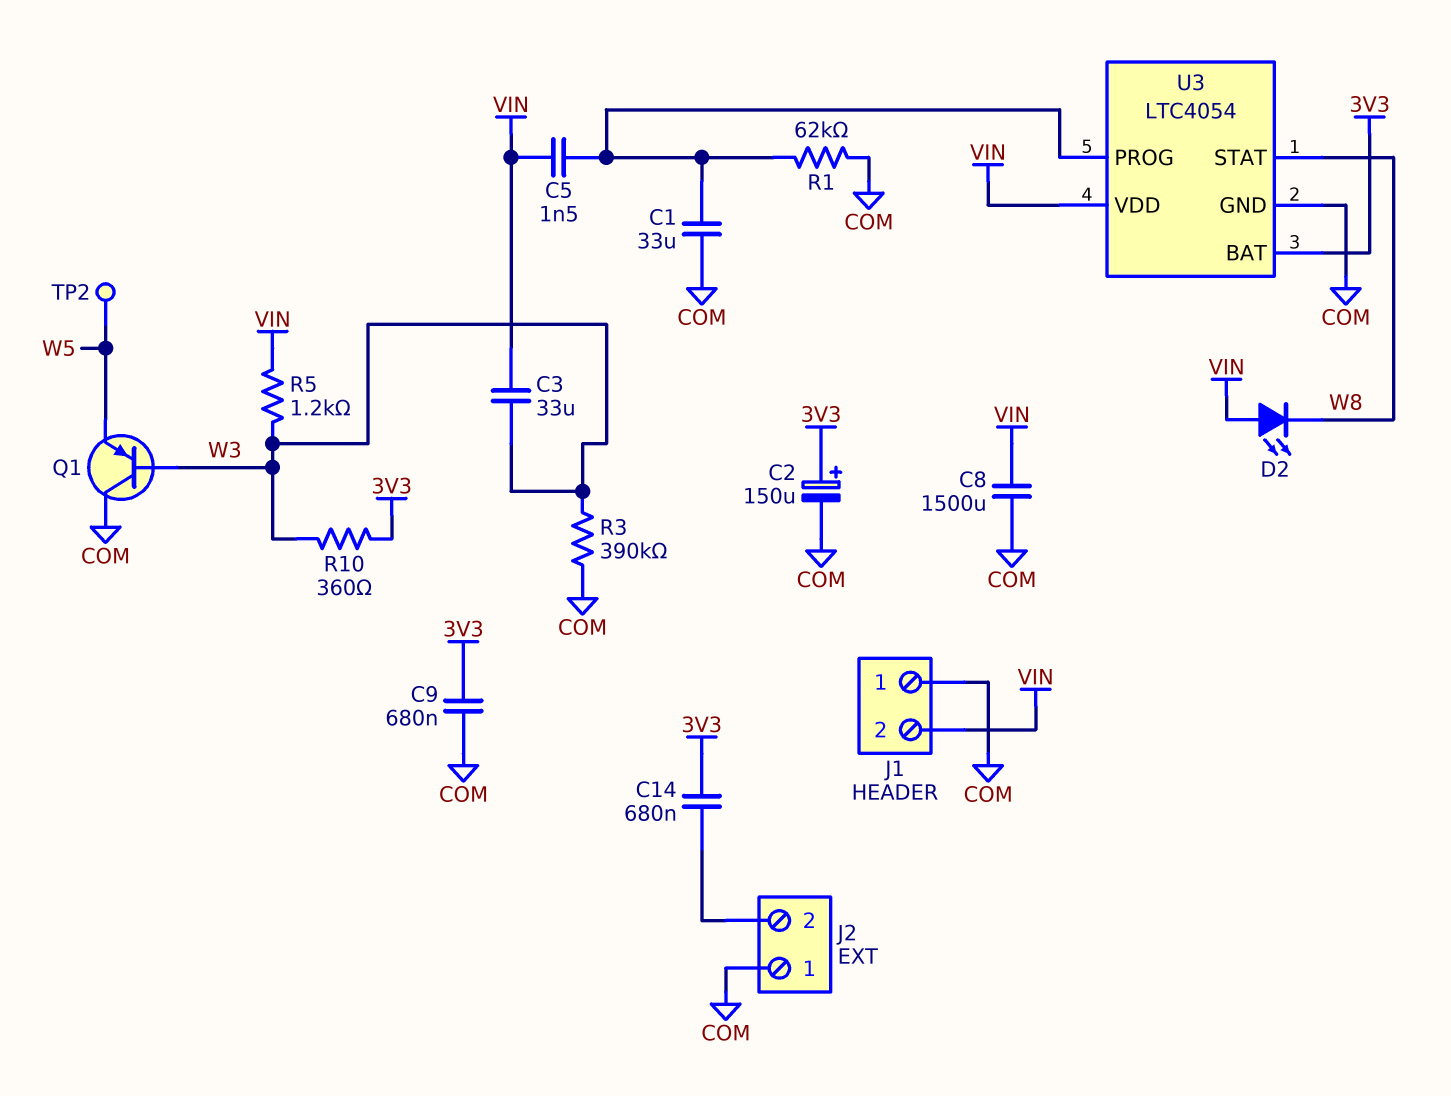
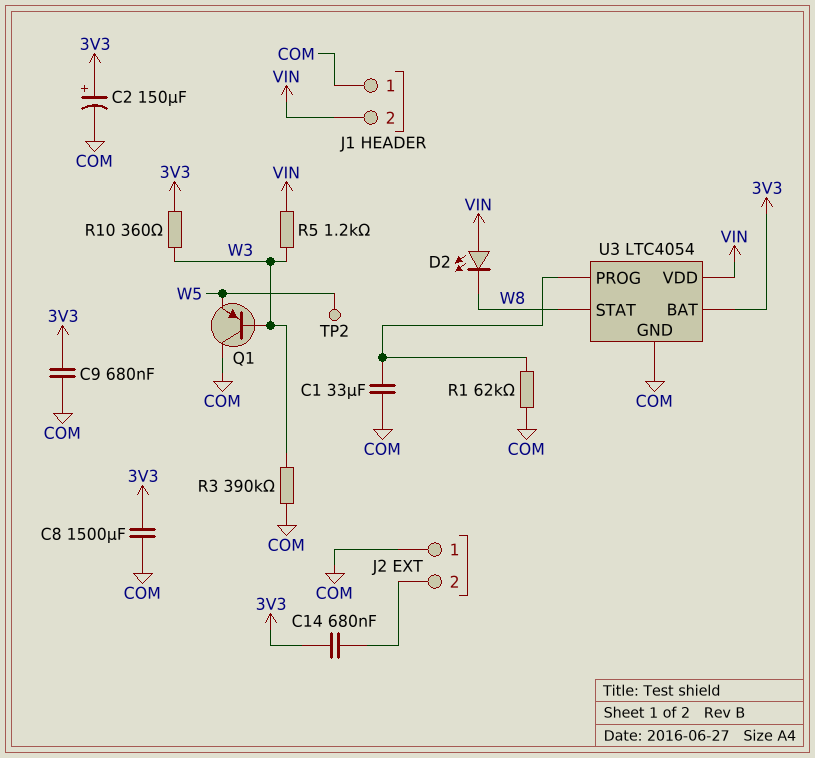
C3: 33uF (VIN, W3) -> none
C5: 1.5nF (U3/PROG, VIN) -> none
C8: 1500uF (COM, VIN) -> 1500uF (3V3, COM)

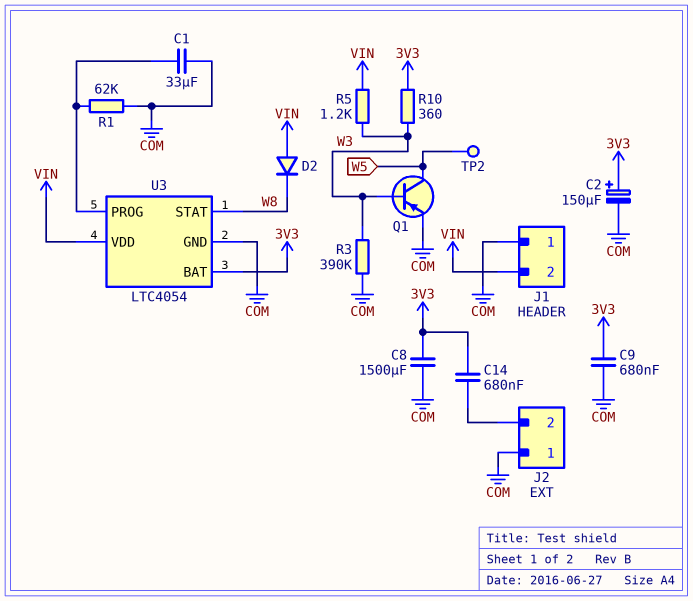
D2: LED (A VIN, K W8) -> diode (A VIN, K W8)
Q1: PNP (B W3, C COM, E W5) -> PNP (B W3, C W5, E COM)

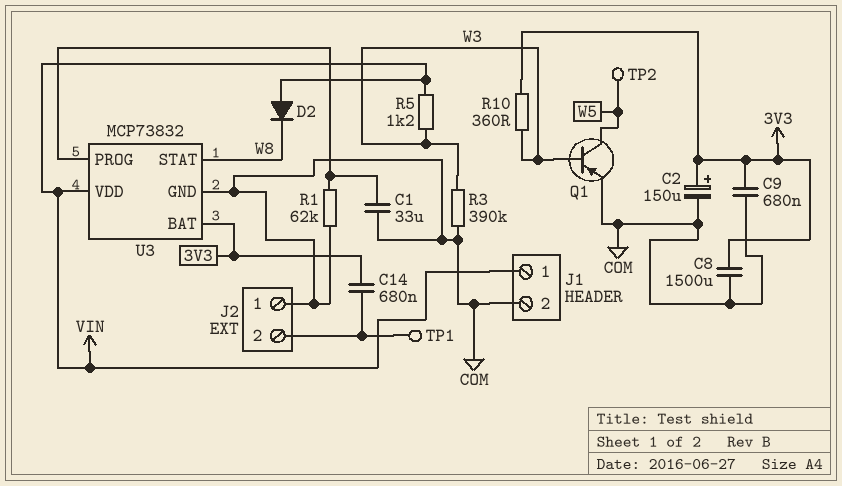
J1 pin 1: COM -> VIN
J1 pin 2: VIN -> COM
TP1: none -> test point (J2/2)
U3: LTC4054 -> MCP73832

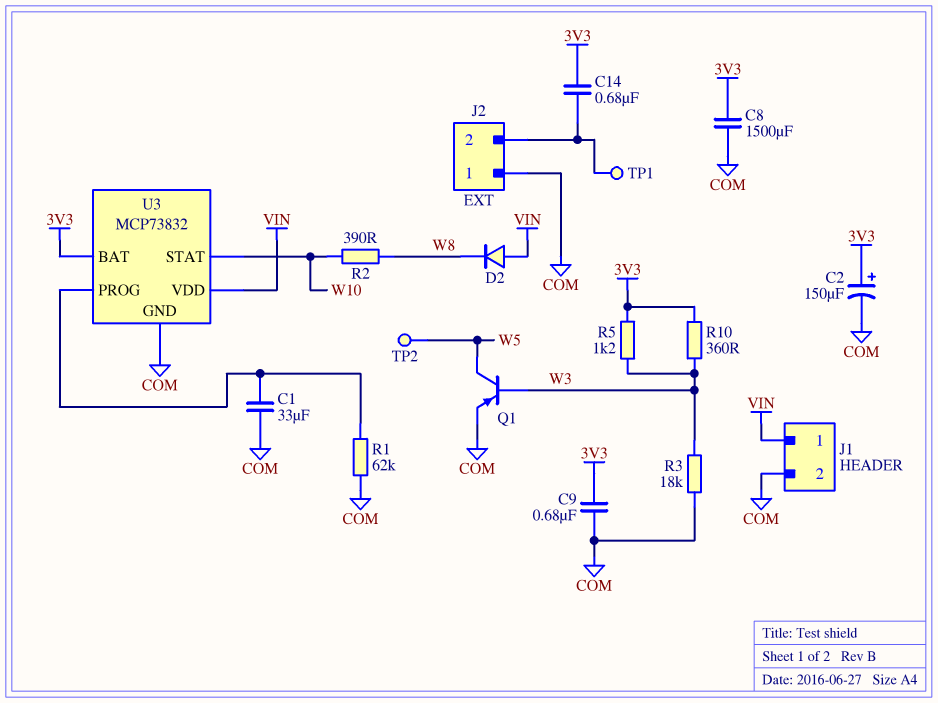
R2: none -> 390 (W8, W10)
R3: 390k (COM, W3) -> 18k (COM, W3)
R5: 1.2k (VIN, W3) -> 1.2k (3V3, W3)
U3 pin STAT: W8 -> W10

